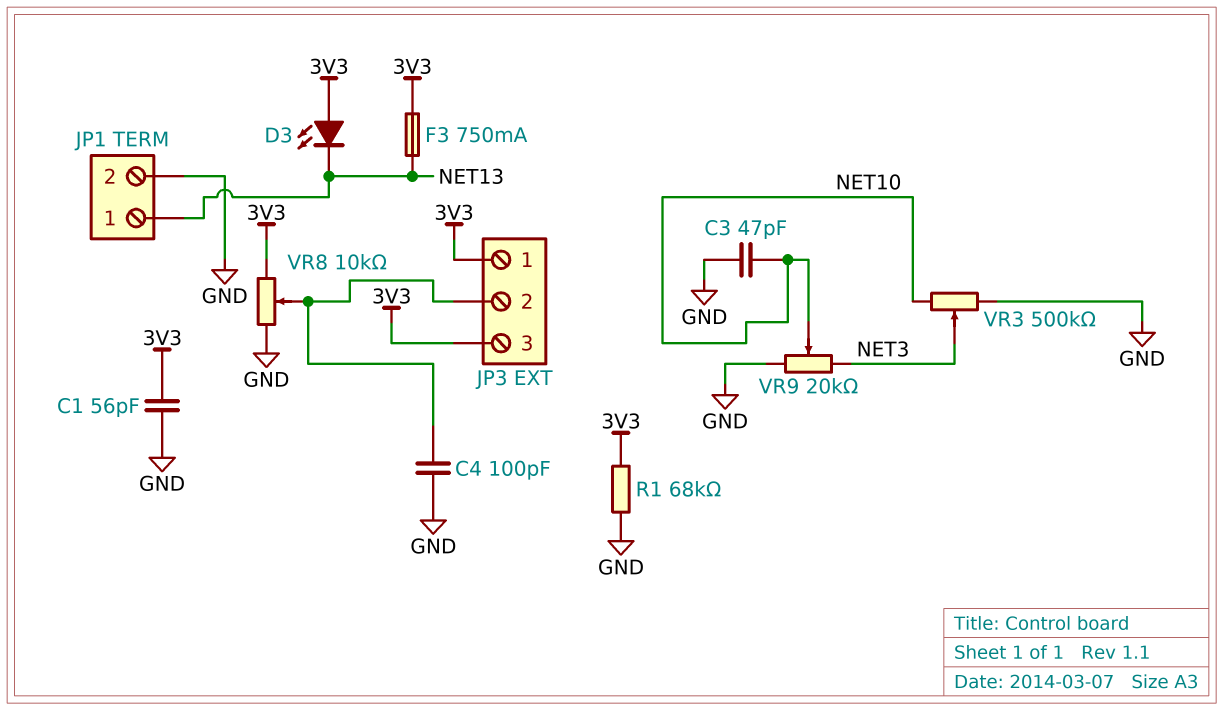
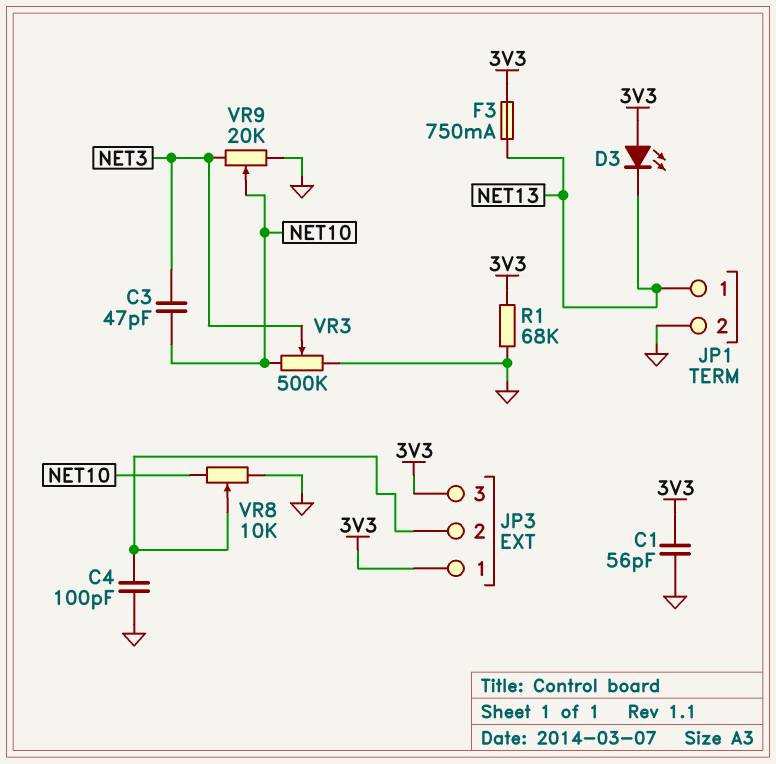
C3: 47pF (GND, NET10) -> 47pF (NET3, NET10)
VR8: 10k (3V3, GND, wiper JP3/2) -> 10k (GND, NET10, wiper JP3/2)

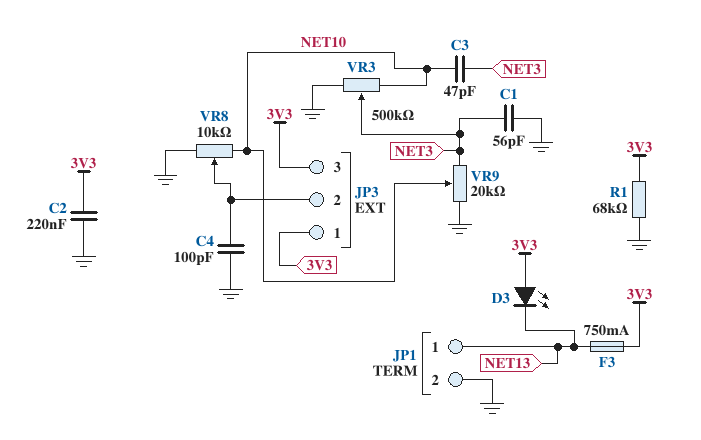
C1: 56pF (3V3, GND) -> 56pF (GND, NET3)
C2: none -> 220nF (3V3, GND)

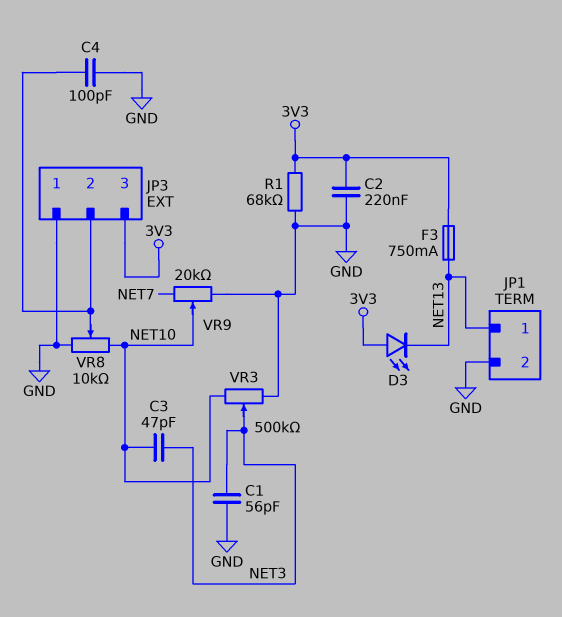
JP3 pin 1: 3V3 -> GND
VR9: 20k (GND, NET3, wiper NET10) -> 20k (GND, NET7, wiper NET10)

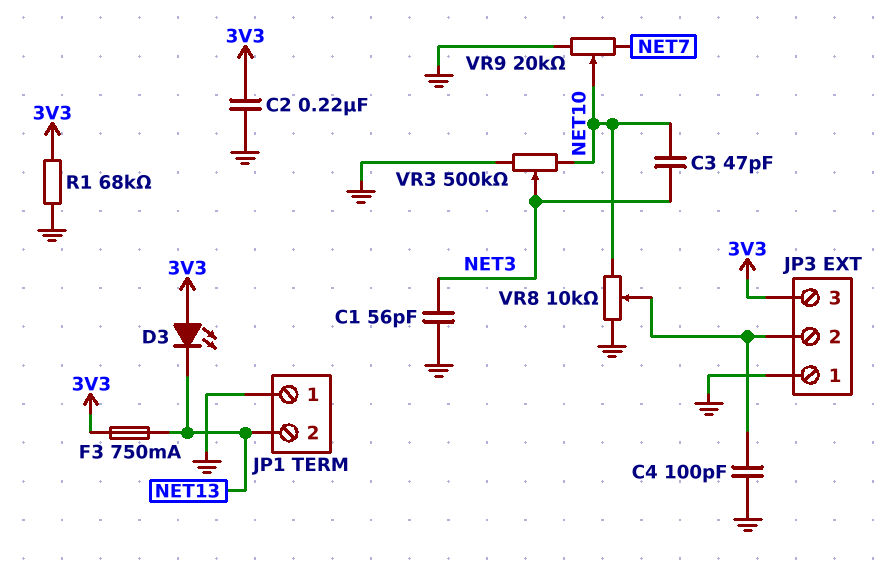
JP1 pin 1: NET13 -> GND
JP1 pin 2: GND -> NET13

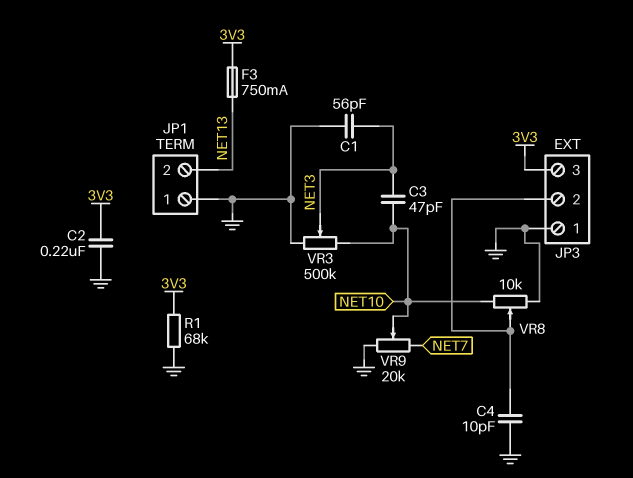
C4: 100pF (GND, JP3/2) -> 10pF (GND, JP3/2)
D3: LED (A 3V3, K NET13) -> none

